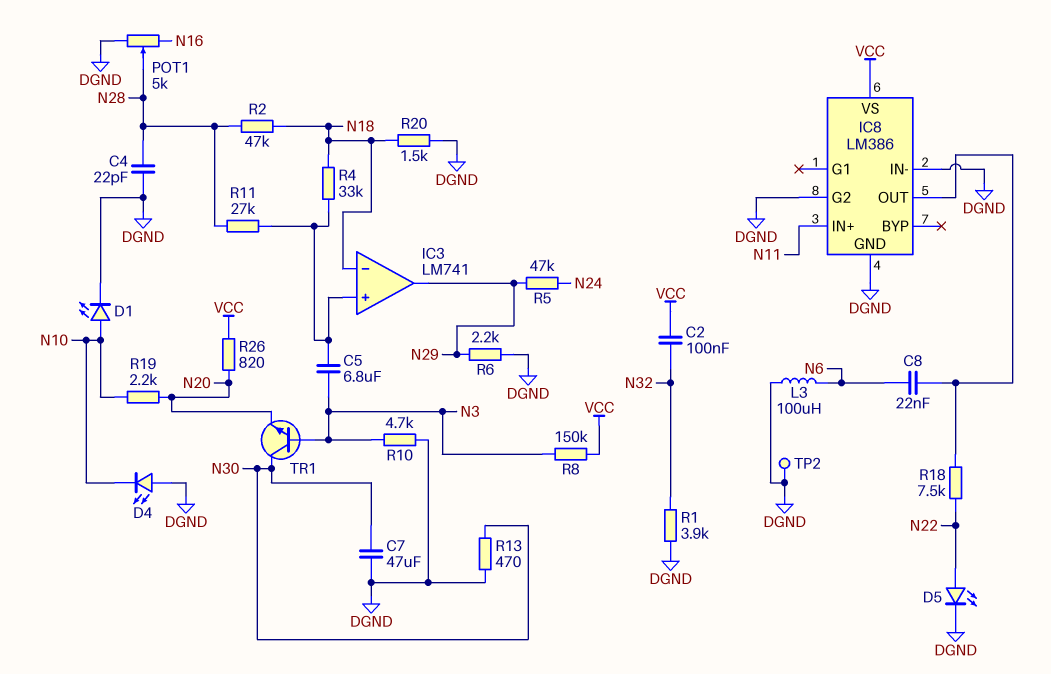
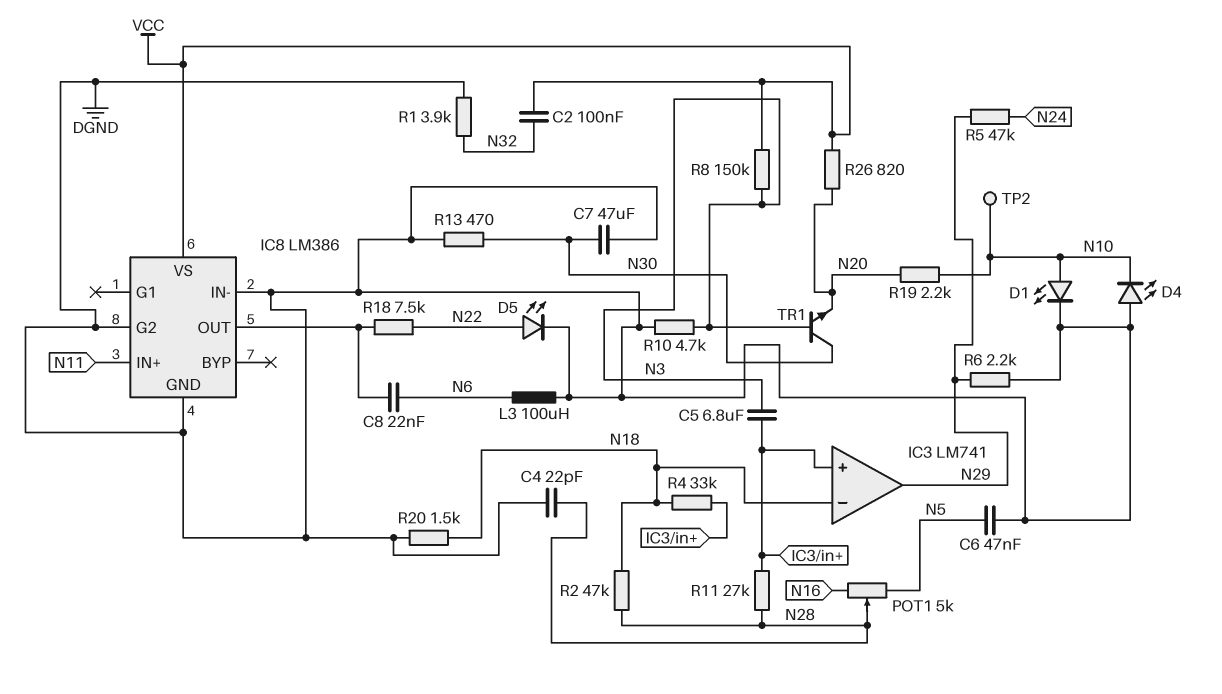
C6: none -> 47nF (DGND, N5)
POT1: 5k (DGND, N16, wiper N28) -> 5k (N5, N16, wiper N28)
TP2: test point (DGND) -> test point (N10)

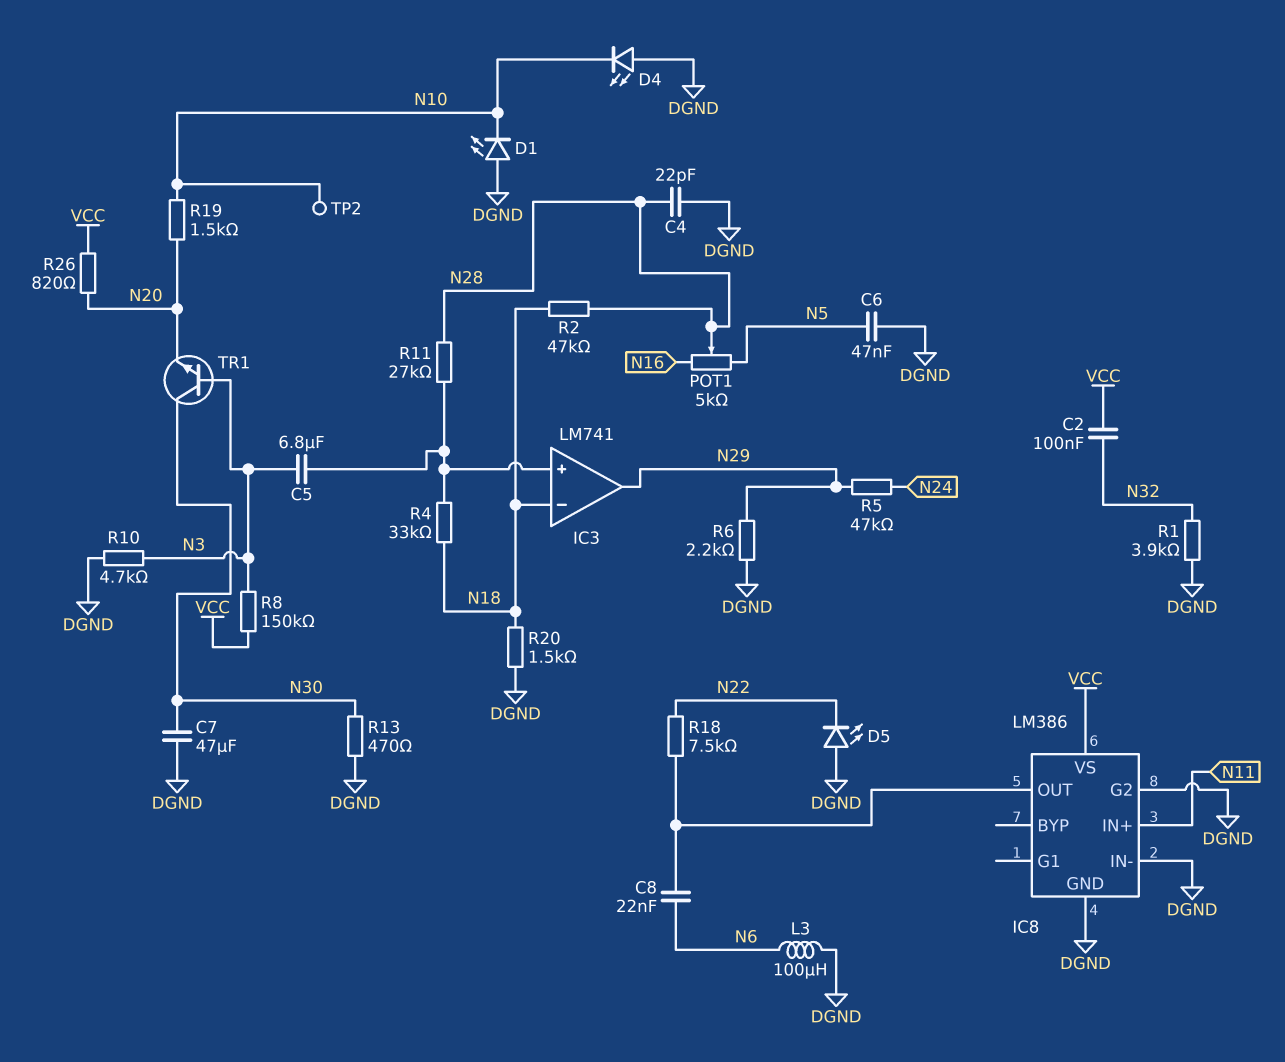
D1: LED (A N10, K DGND) -> LED (A DGND, K N10)
D5: LED (A N22, K DGND) -> LED (A DGND, K N22)
R19: 2.2k (N10, N20) -> 1.5k (N10, N20)

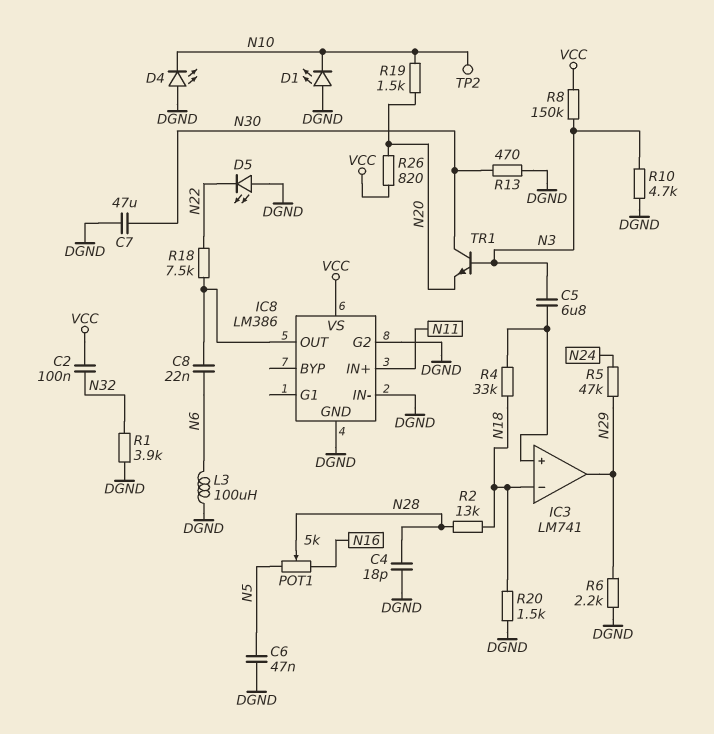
C4: 22pF (DGND, N28) -> 18pF (DGND, N28)
R2: 47k (N18, N28) -> 13k (N18, N28)
R11: 27k (IC3/in+, N28) -> none

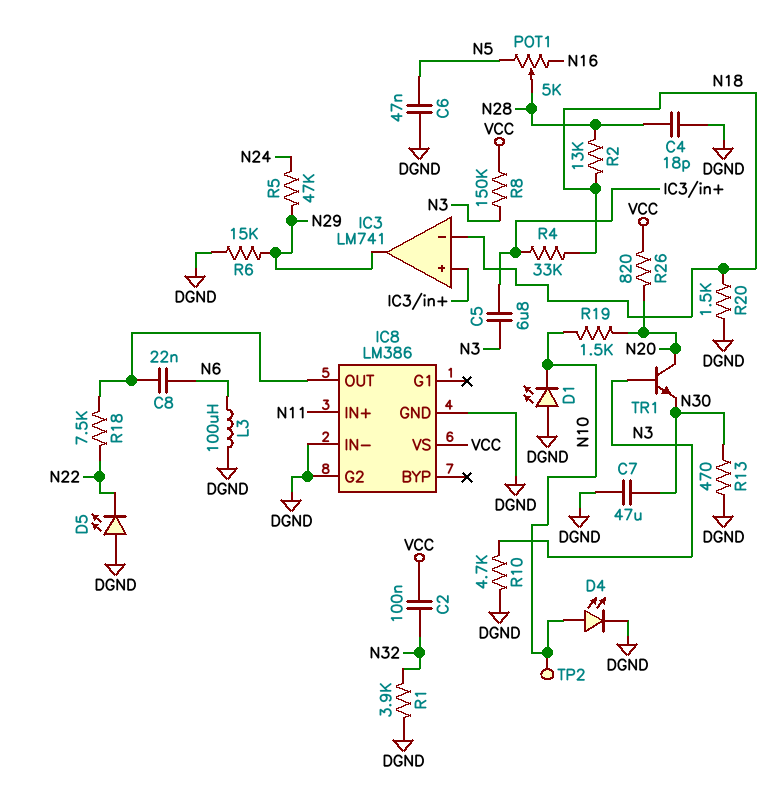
D4: LED (A DGND, K N10) -> LED (A N10, K DGND)
R6: 2.2k (DGND, N29) -> 15k (DGND, N29)
TR1: NPN (B N3, C N30, E N20) -> NPN (B N3, C N20, E N30)

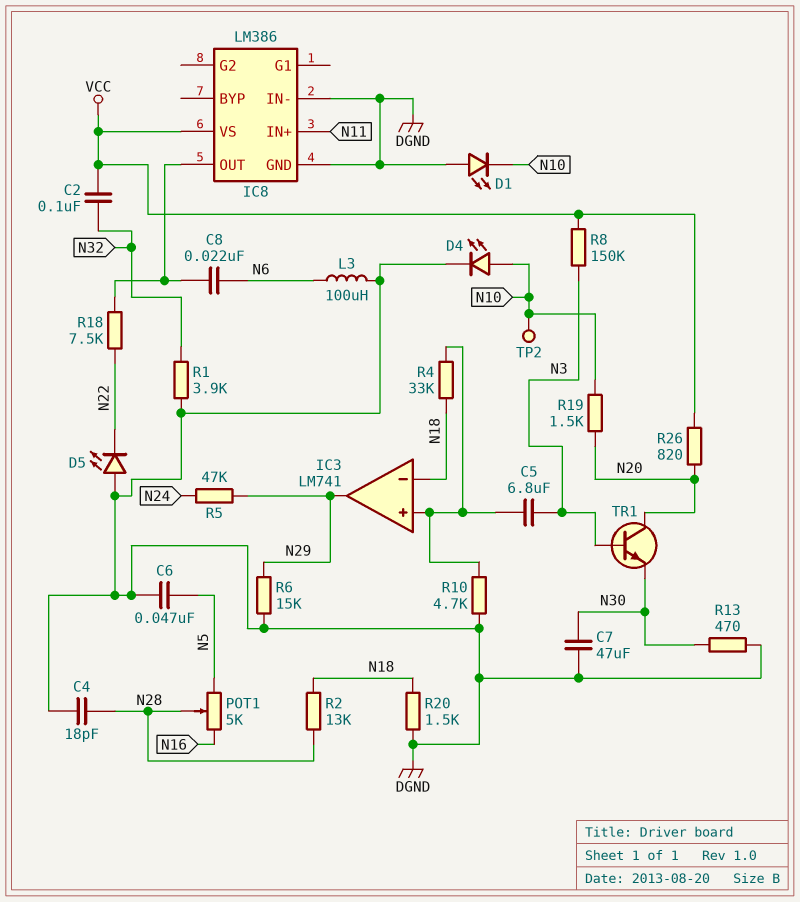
IC8 pin G2: DGND -> none
R10: 4.7k (DGND, N3) -> 4.7k (DGND, IC3/in+)

